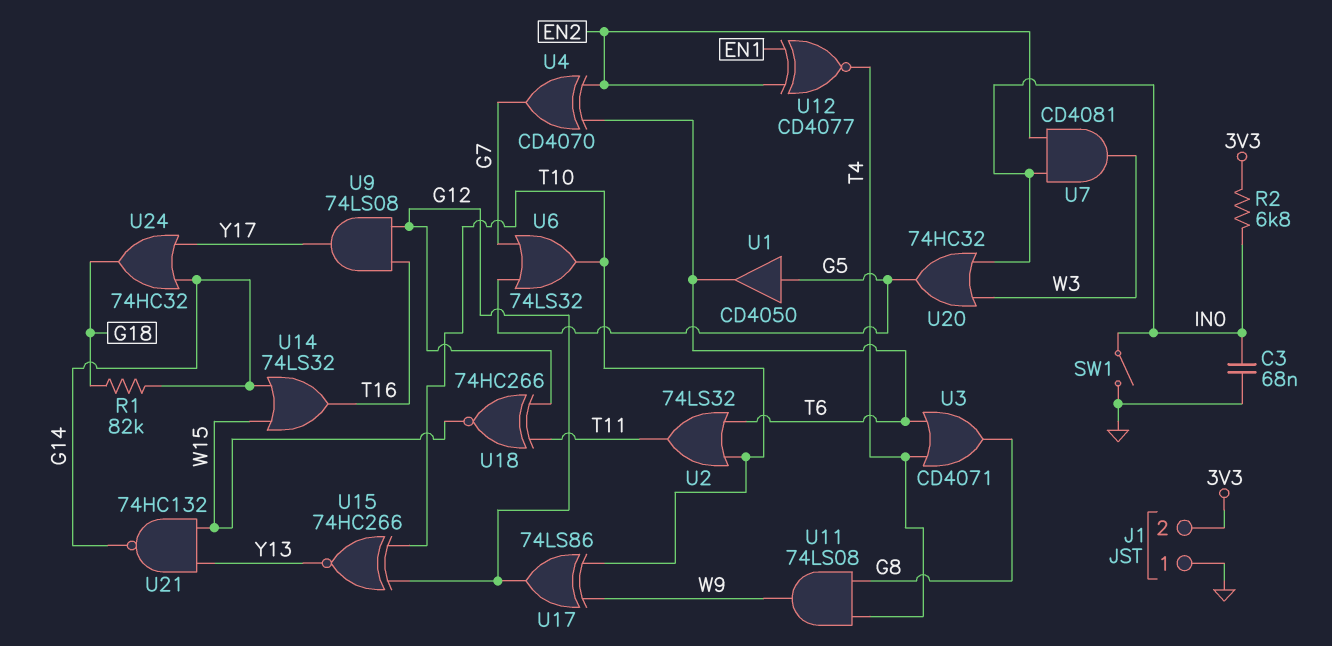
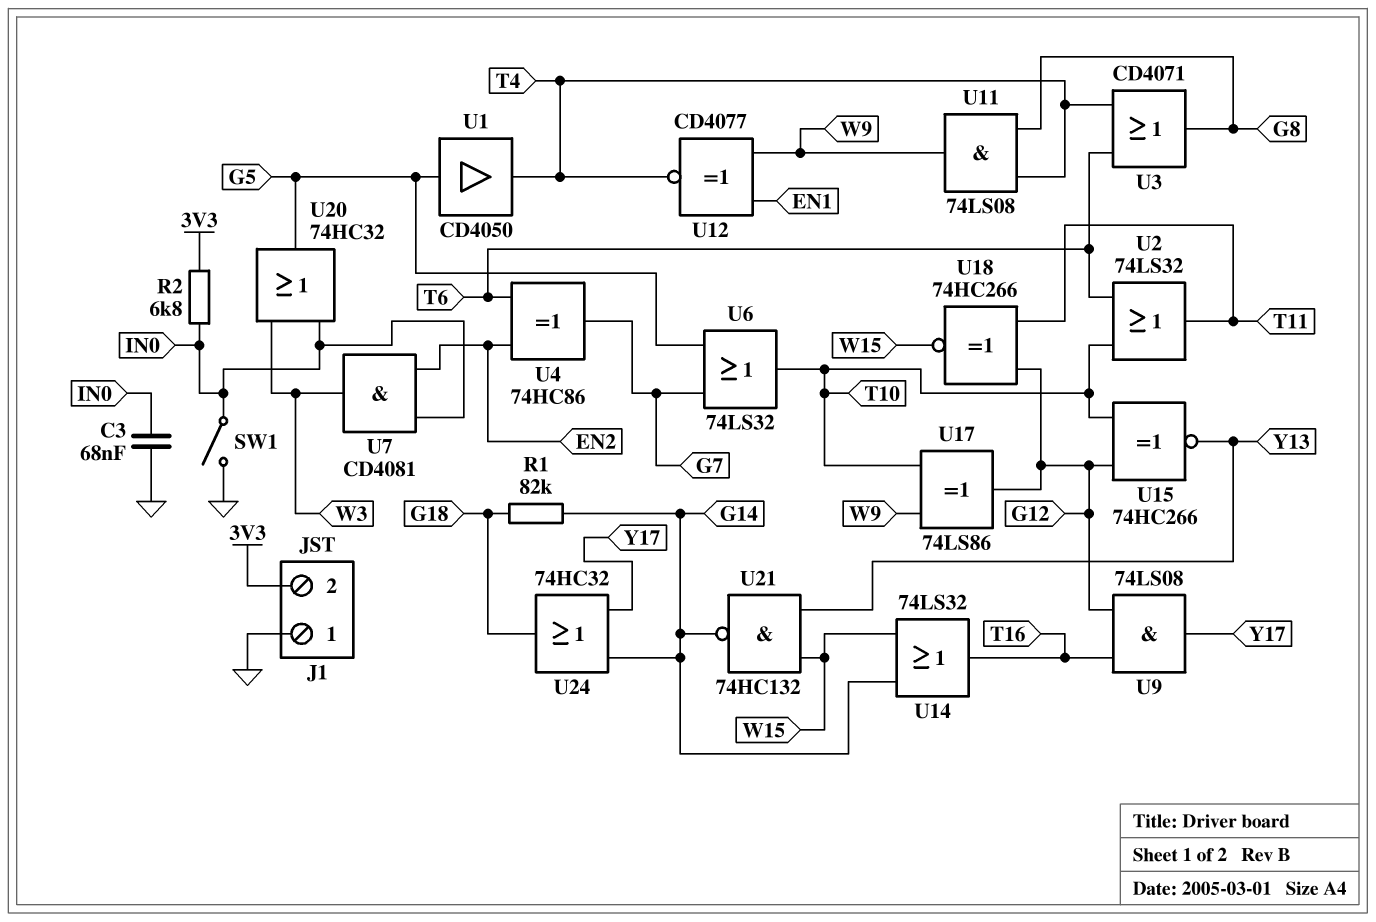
U1: buffer CD4050 (in G5, out T6) -> buffer CD4050 (in G5, out T4)
U4: XOR CD4070 (in EN2, in T6, out G7) -> XOR 74HC86 (in EN2, in T6, out G7)
U12: XNOR CD4077 (in EN1, in EN2, out T4) -> XNOR CD4077 (in EN1, in W9, out T4)

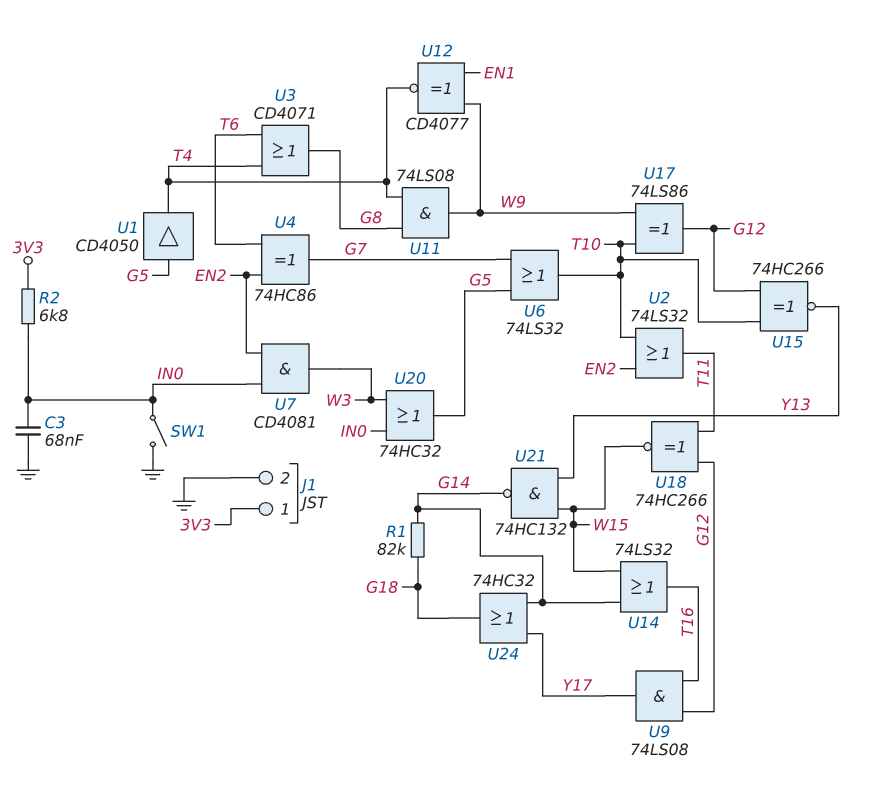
J1 pin 1: GND -> 3V3
J1 pin 2: 3V3 -> GND
U2: OR 74LS32 (in T6, in T10, out T11) -> OR 74LS32 (in EN2, in T10, out T11)

